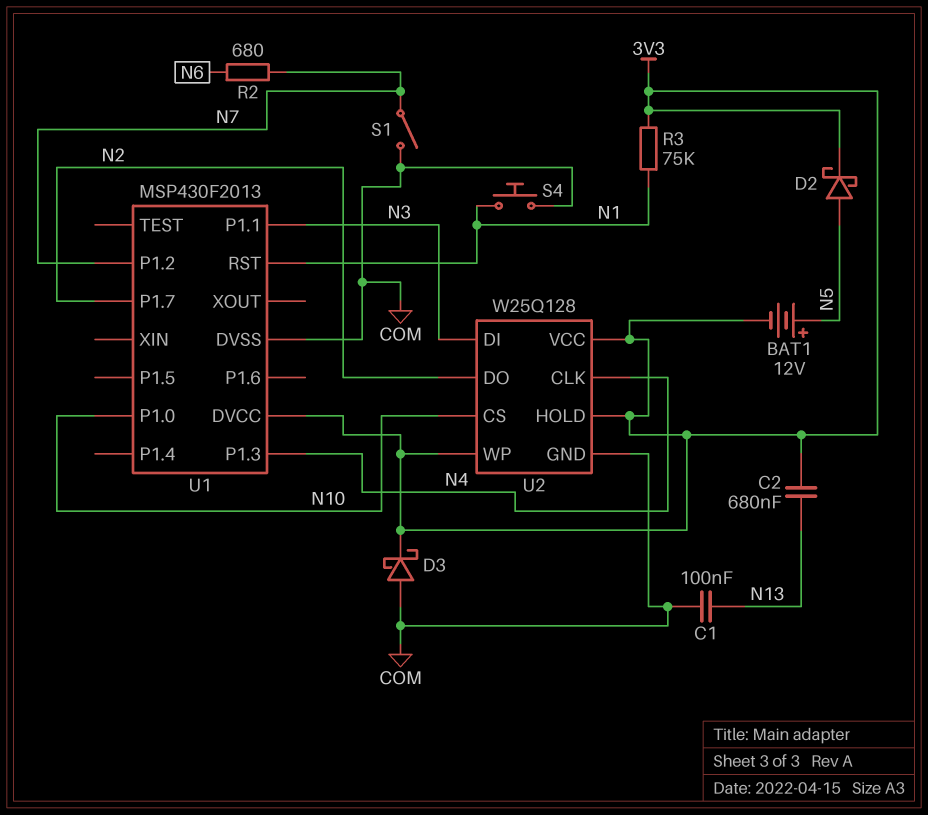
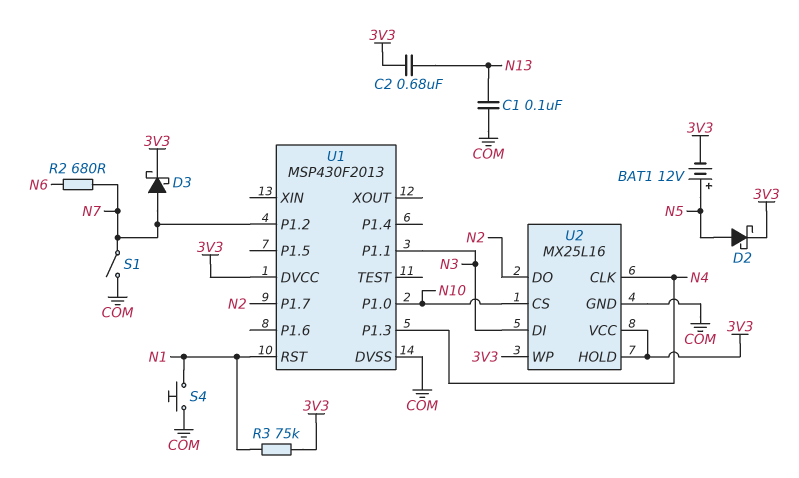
D3: schottky (A COM, K 3V3) -> schottky (A N7, K 3V3)
U2: W25Q128 -> MX25L16

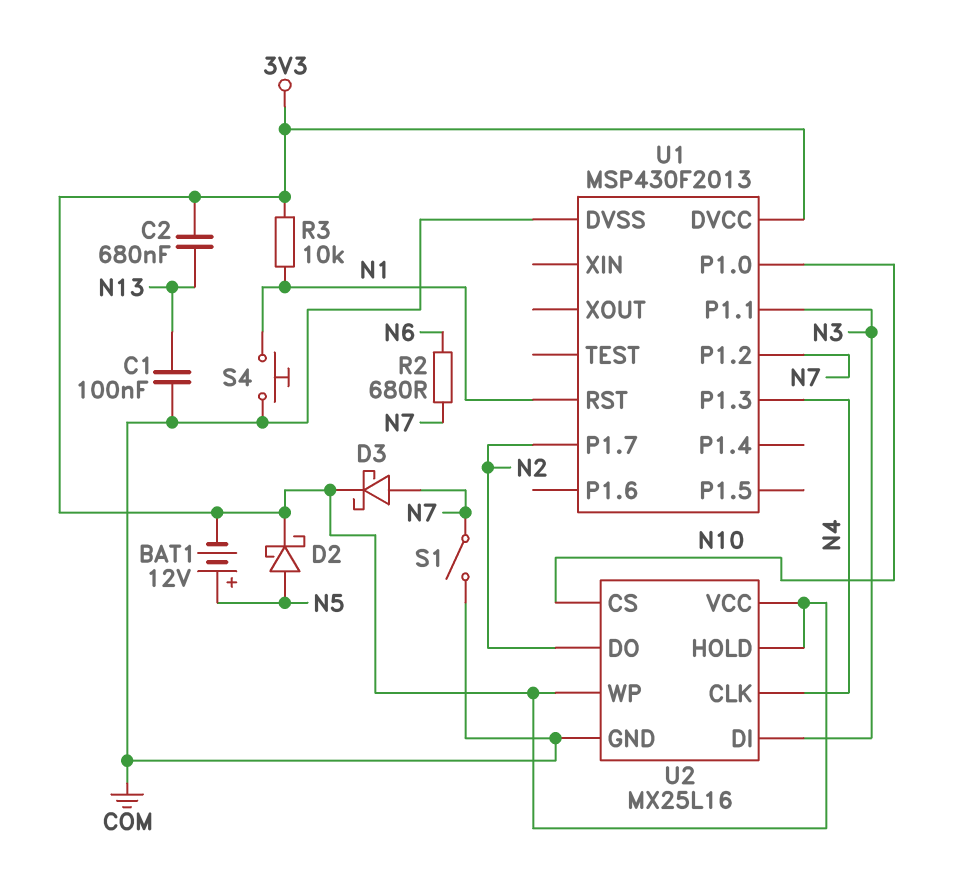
R3: 75k (3V3, N1) -> 10k (3V3, N1)

